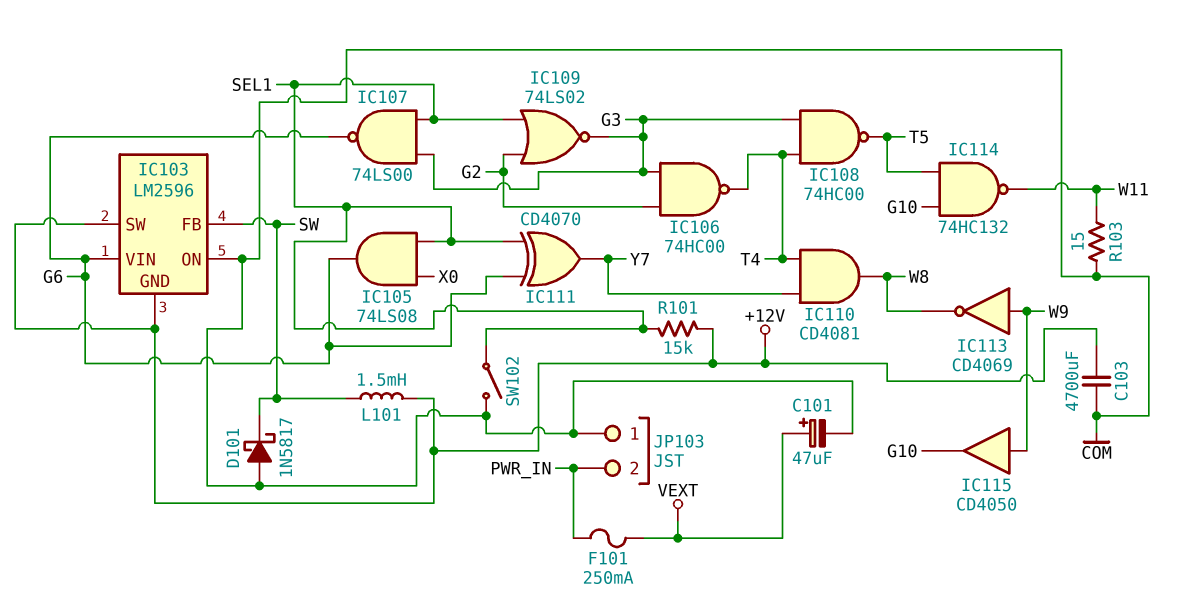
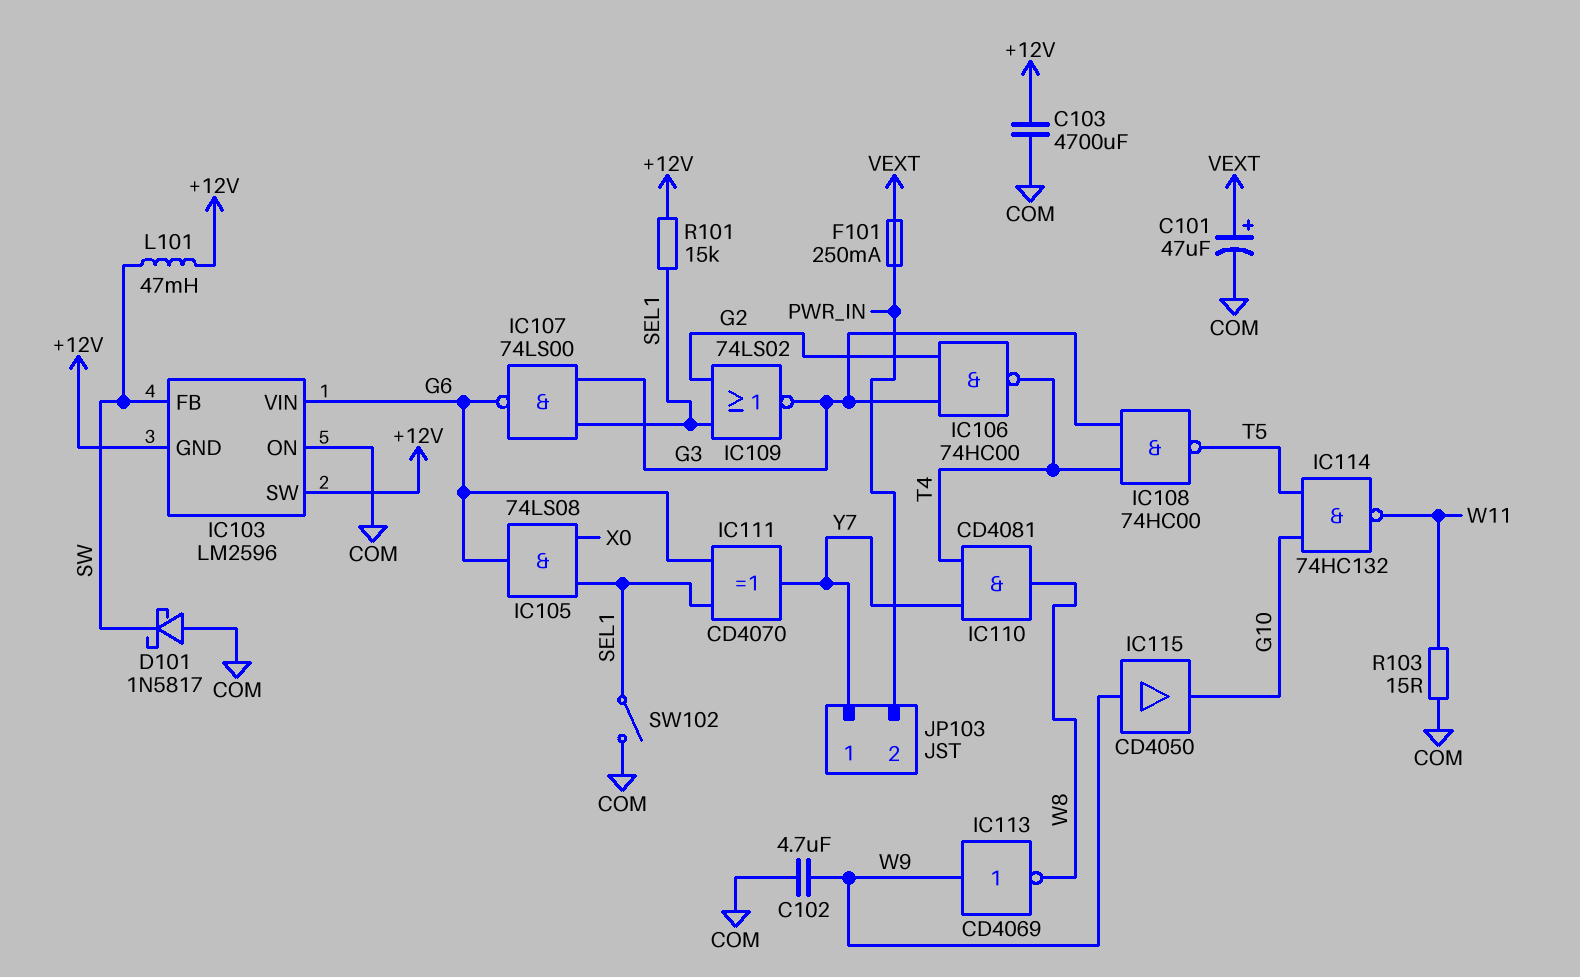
C102: none -> 4.7uF (COM, W9)
JP103 pin 1: COM -> Y7
L101: 1.5mH (+12V, SW) -> 47mH (+12V, SW)

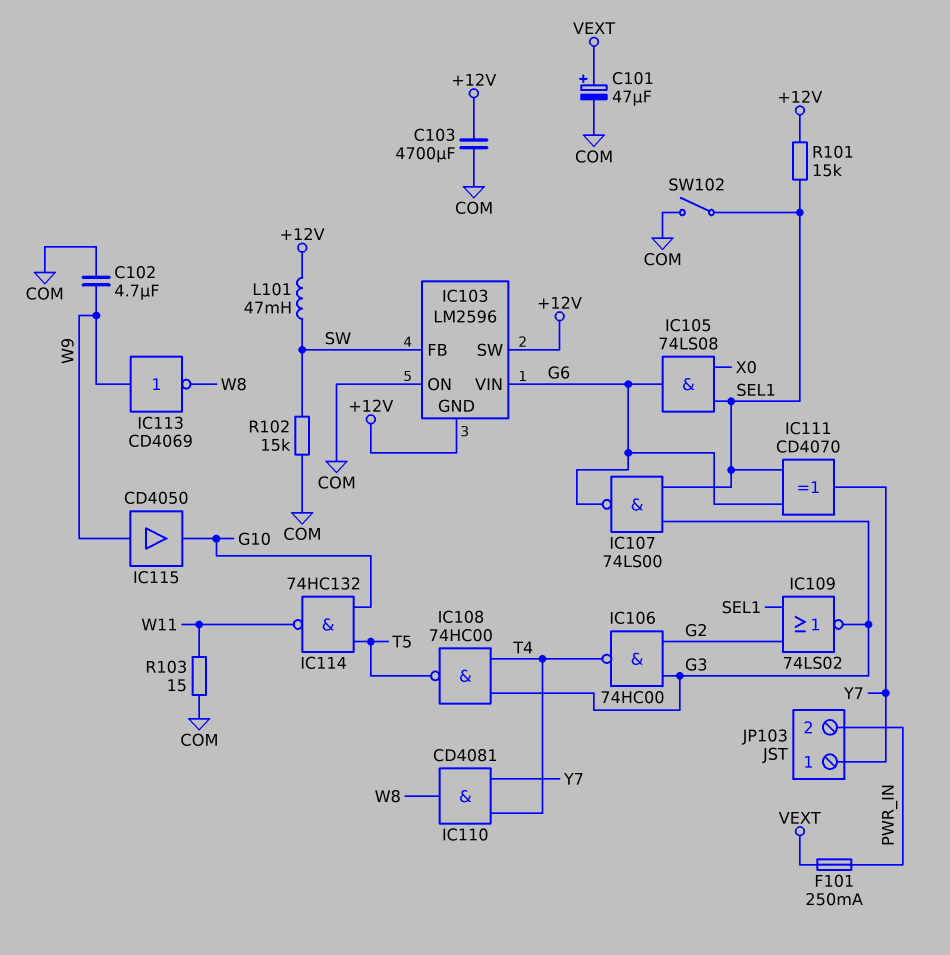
D101: schottky 1N5817 (A COM, K SW) -> none
R102: none -> 15k (COM, SW)

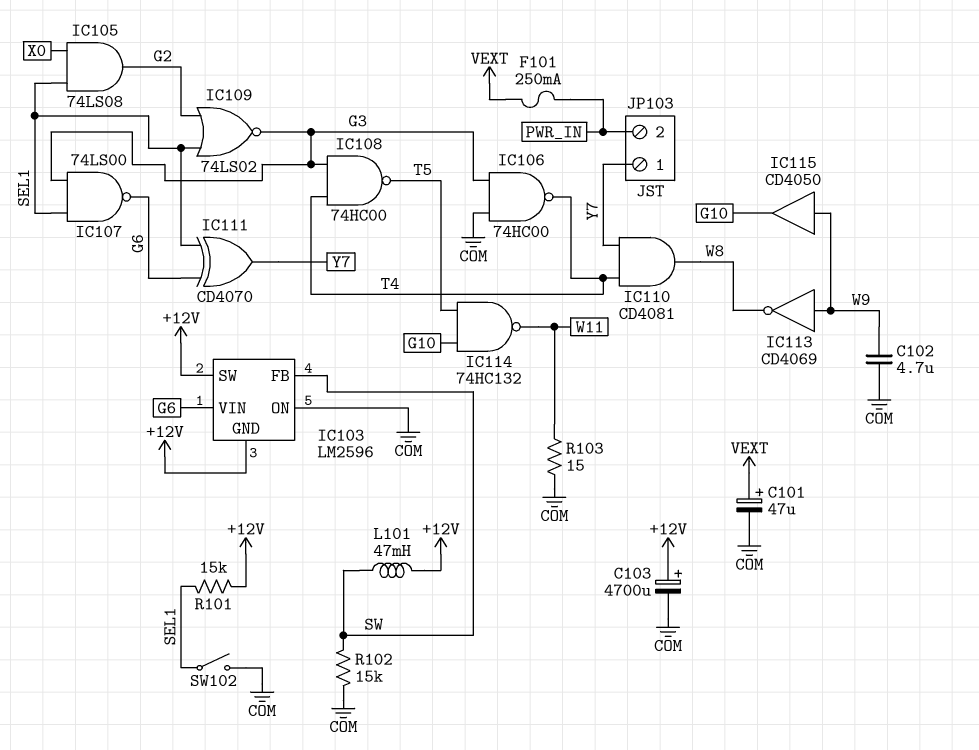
C103: 4700uF (+12V, COM) -> 4700uF (plus +12V, minus COM)
IC105: AND 74LS08 (in SEL1, in X0, out G6) -> AND 74LS08 (in SEL1, in X0, out G2)
IC106: NAND 74HC00 (in G2, in G3, out T4) -> NAND 74HC00 (in COM, in G3, out T4)

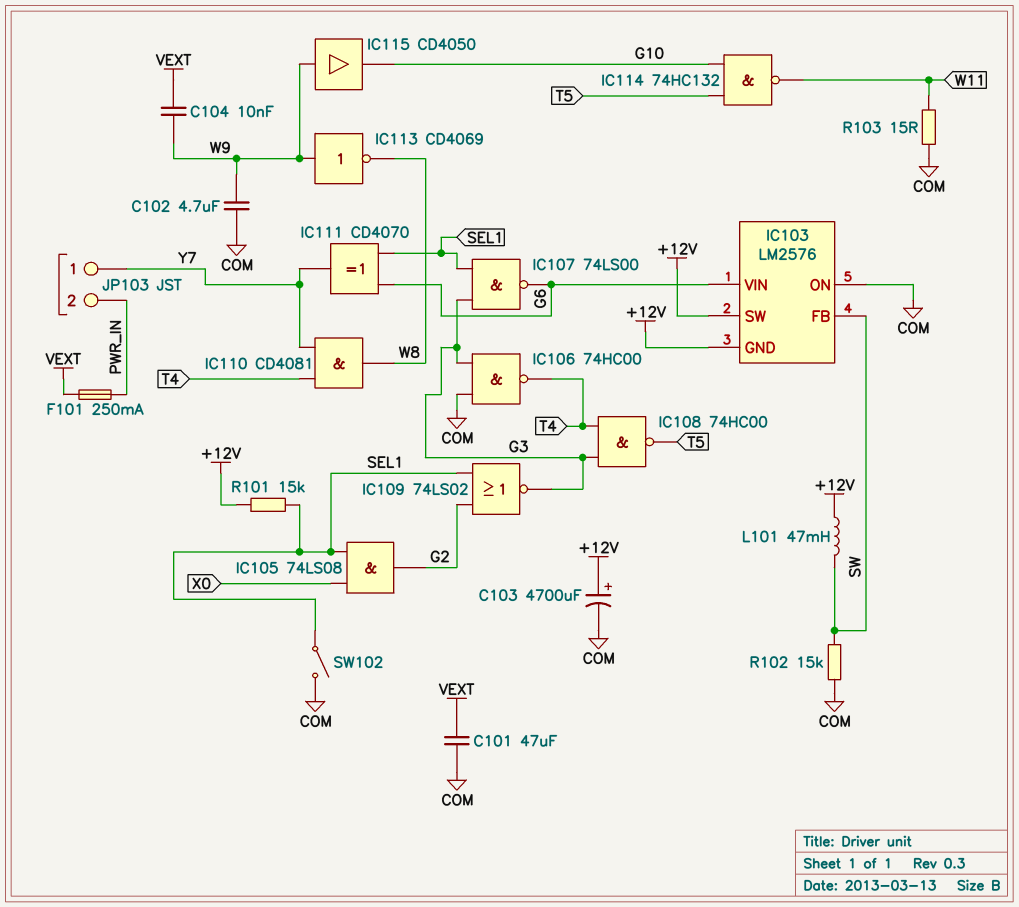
C101: 47uF (plus VEXT, minus COM) -> 47uF (COM, VEXT)
C104: none -> 10nF (VEXT, W9)
IC103: LM2596 -> LM2576

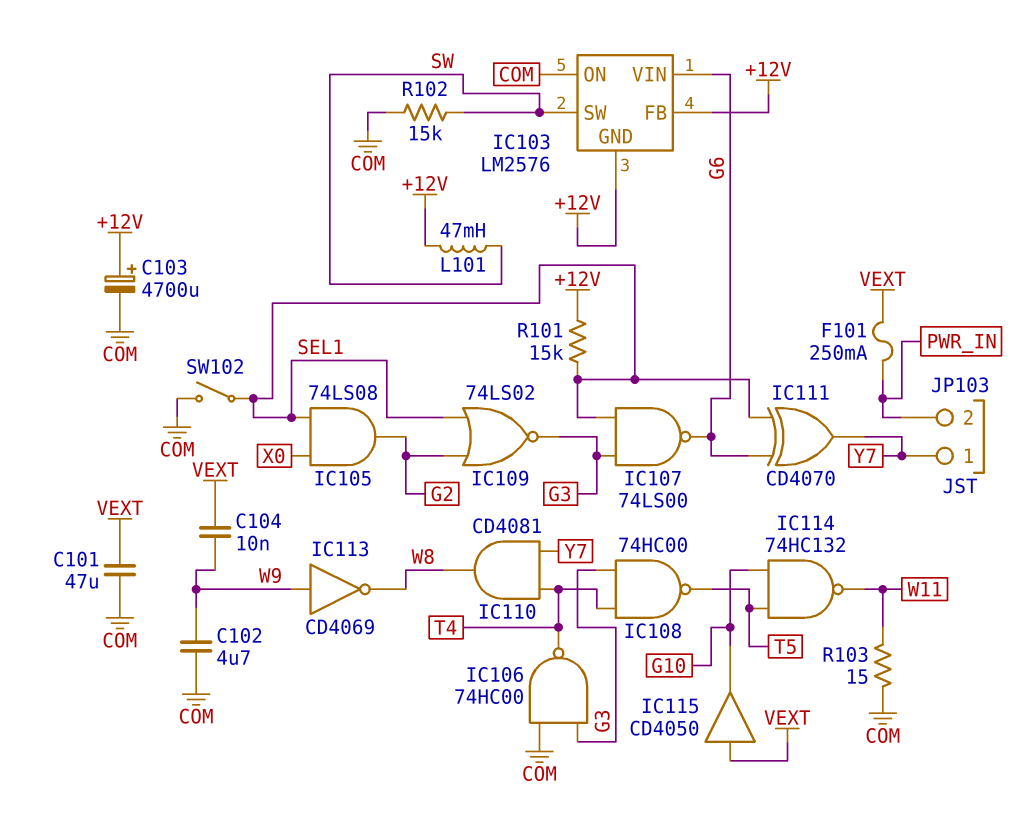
IC103 pin FB: SW -> +12V
IC103 pin SW: +12V -> SW
IC115: buffer CD4050 (in W9, out G10) -> buffer CD4050 (in VEXT, out G10)

